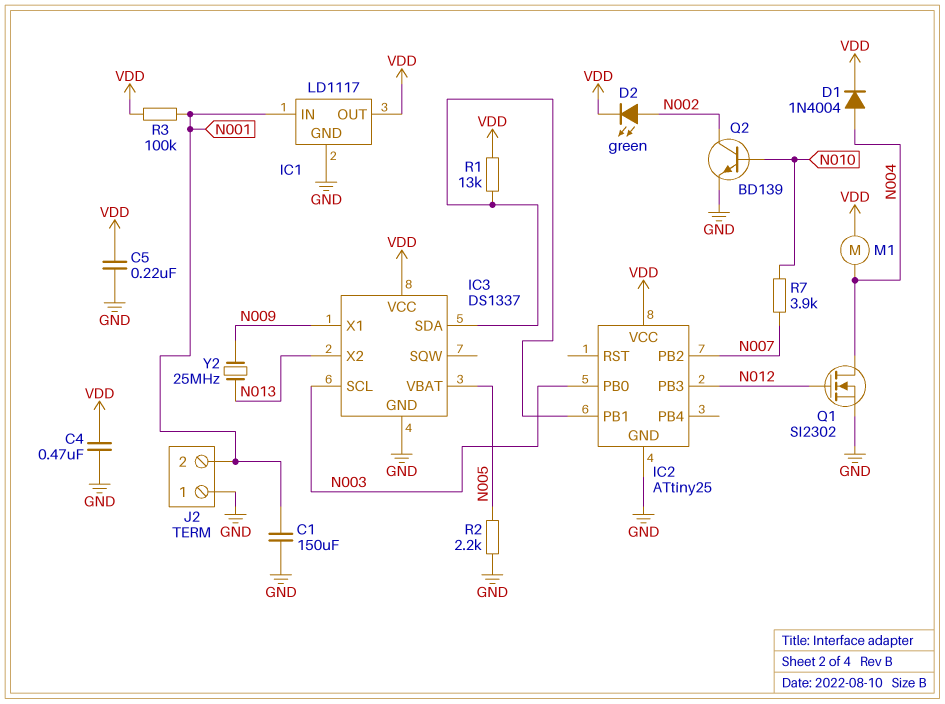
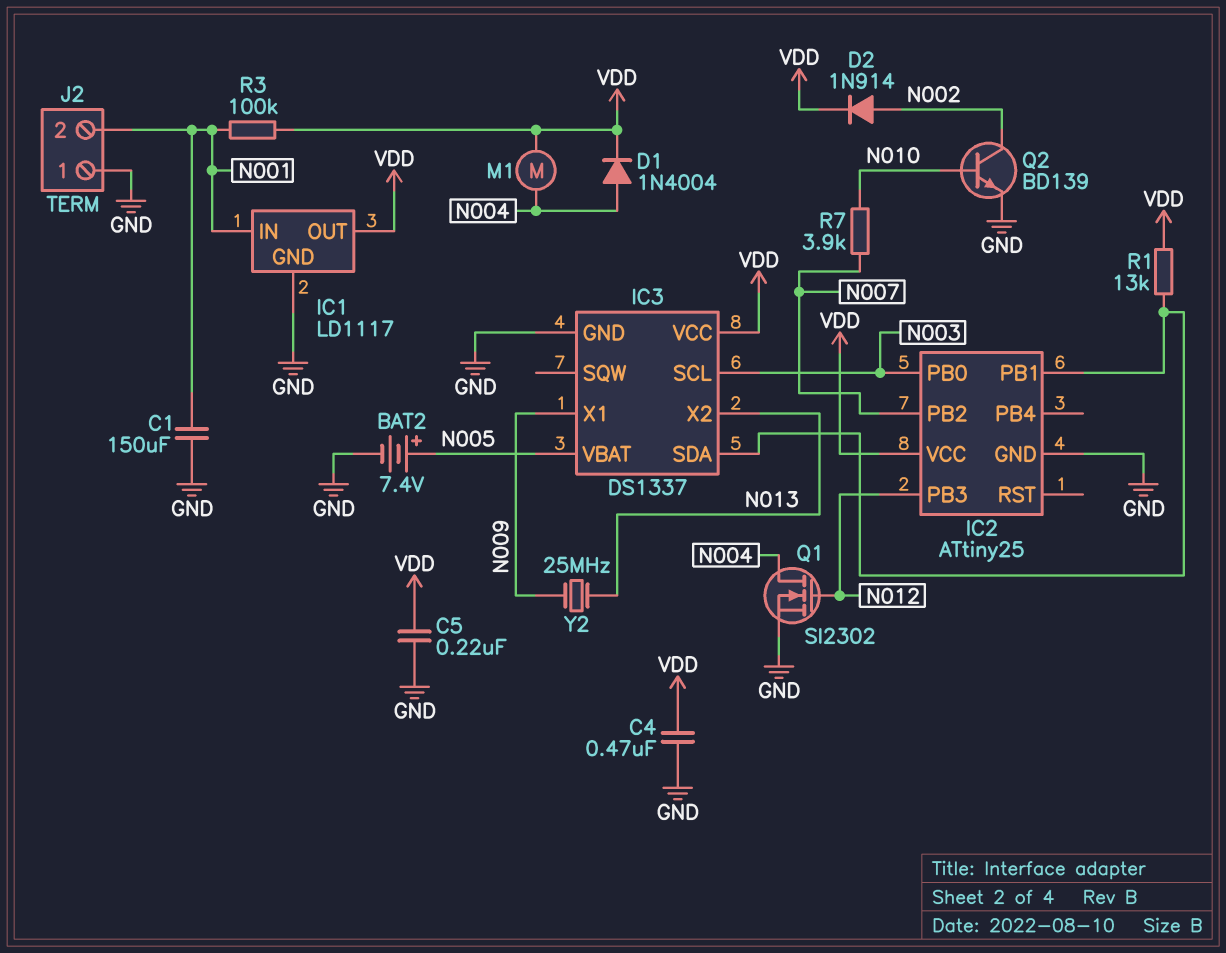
BAT2: none -> 7.4V (plus N005, minus GND)
D2: LED green (A N002, K VDD) -> diode 1N914 (A N002, K VDD)
R2: 2.2k (GND, N005) -> none

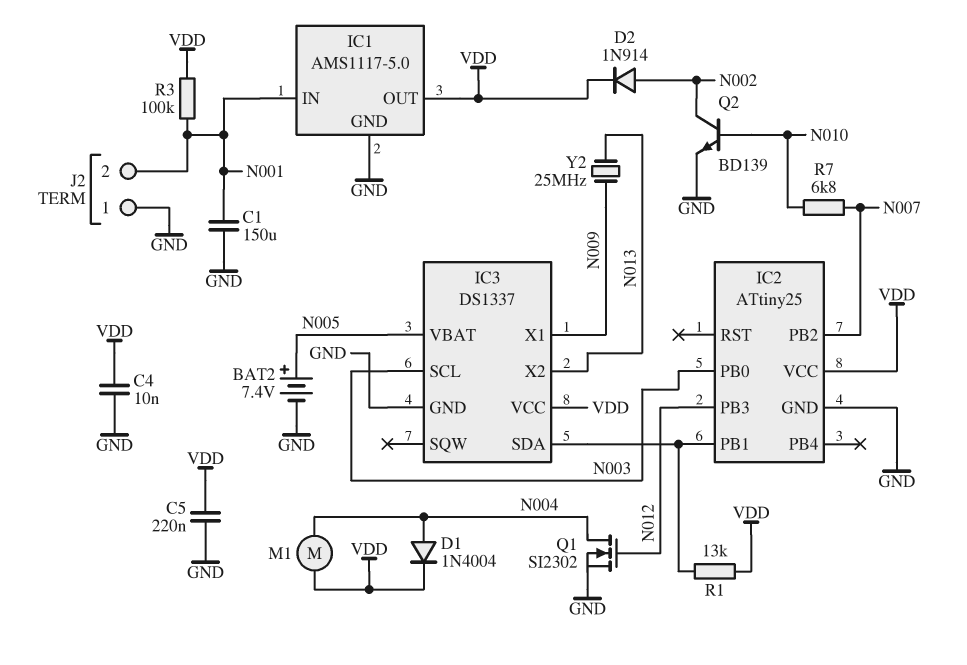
C4: 470nF (GND, VDD) -> 10nF (GND, VDD)
IC1: LD1117 -> AMS1117-5.0
R7: 3.9k (N007, N010) -> 6.8k (N007, N010)

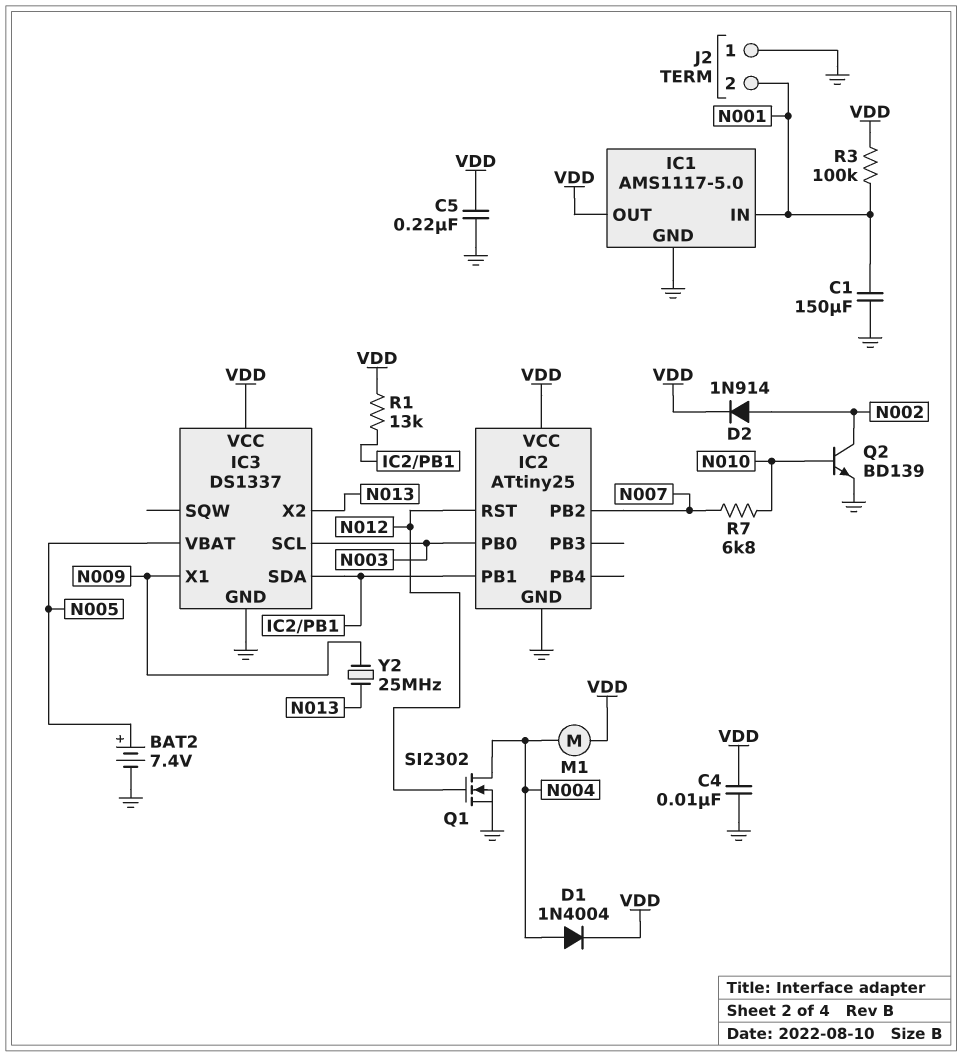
IC2 pin PB3: N012 -> none
IC2 pin RST: none -> N012

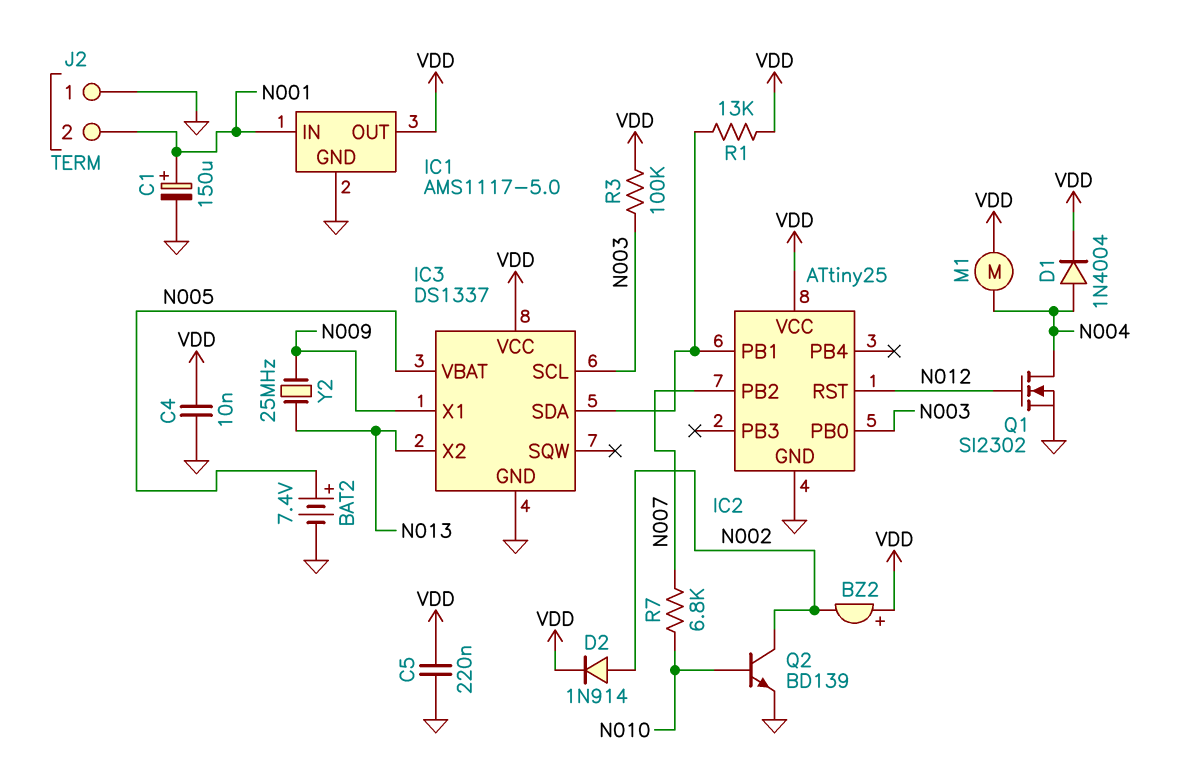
BZ2: none -> buzzer (plus VDD, minus N002)
C1: 150uF (GND, N001) -> 150uF (plus N001, minus GND)
R3: 100k (N001, VDD) -> 100k (N003, VDD)

